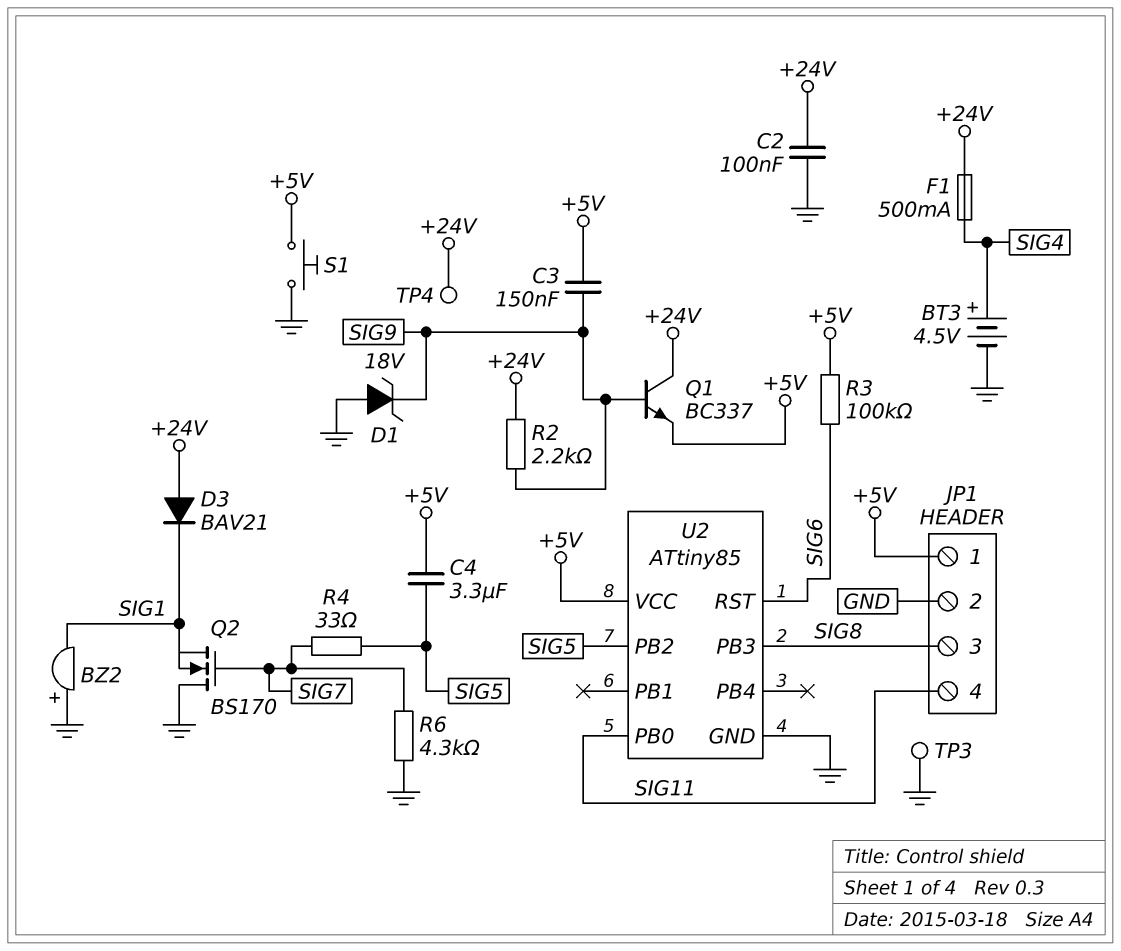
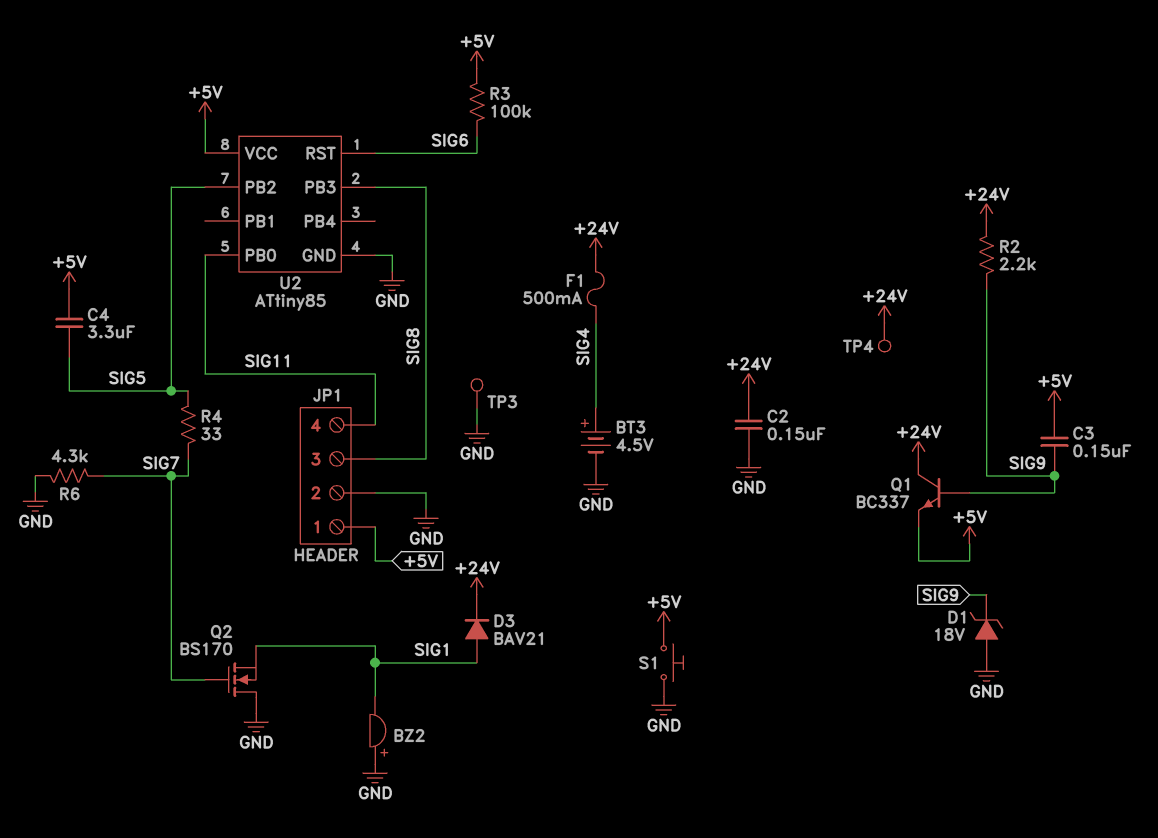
C2: 100nF (+24V, GND) -> 150nF (+24V, GND)
D3: diode BAV21 (A +24V, K SIG1) -> diode BAV21 (A SIG1, K +24V)

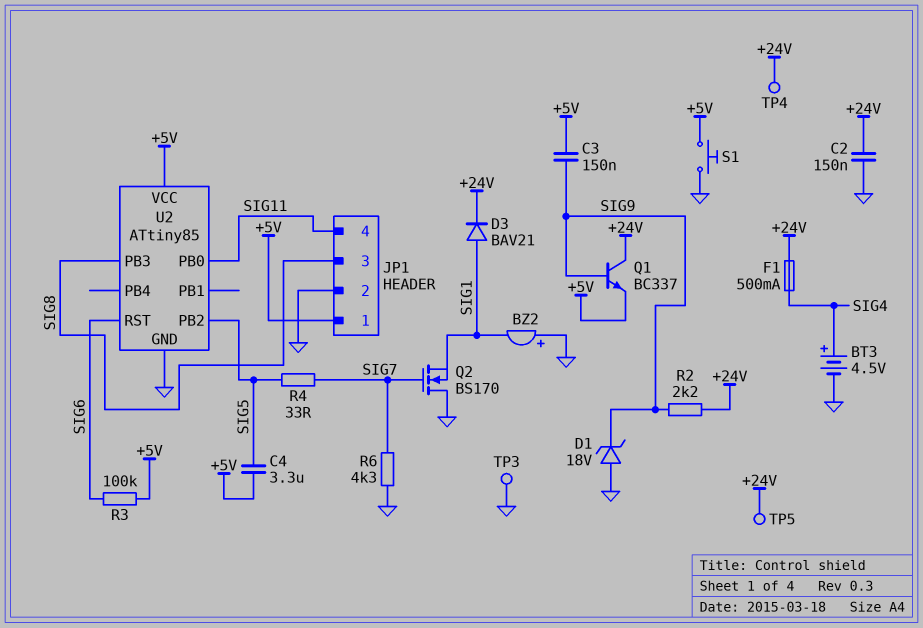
TP5: none -> test point (+24V)

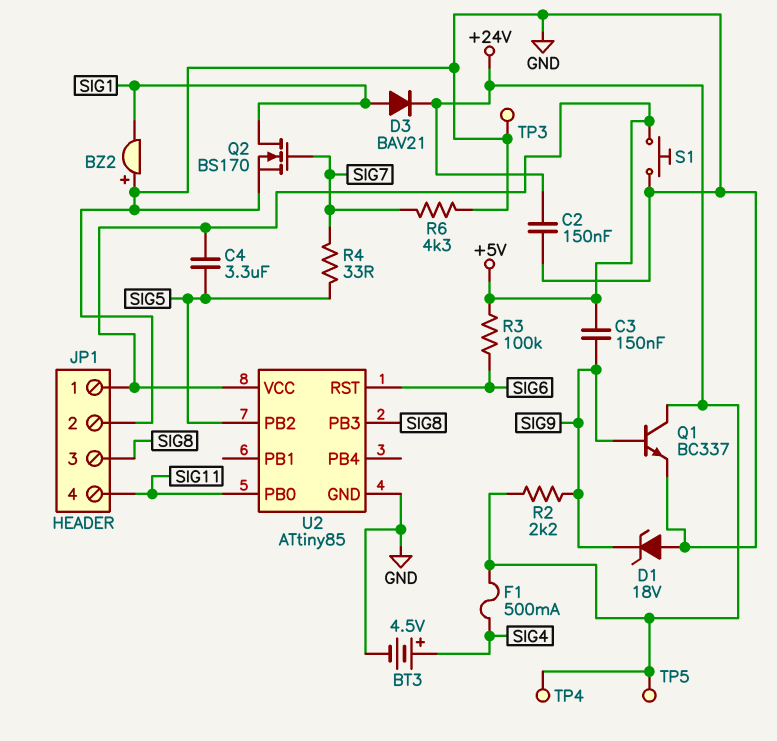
Q1: NPN BC337 (B SIG9, C +24V, E +5V) -> NPN BC337 (B SIG9, C +24V, E GND)
Q2: NMOS BS170 (G SIG7, D GND, S SIG1) -> NMOS BS170 (G SIG7, D SIG1, S GND)

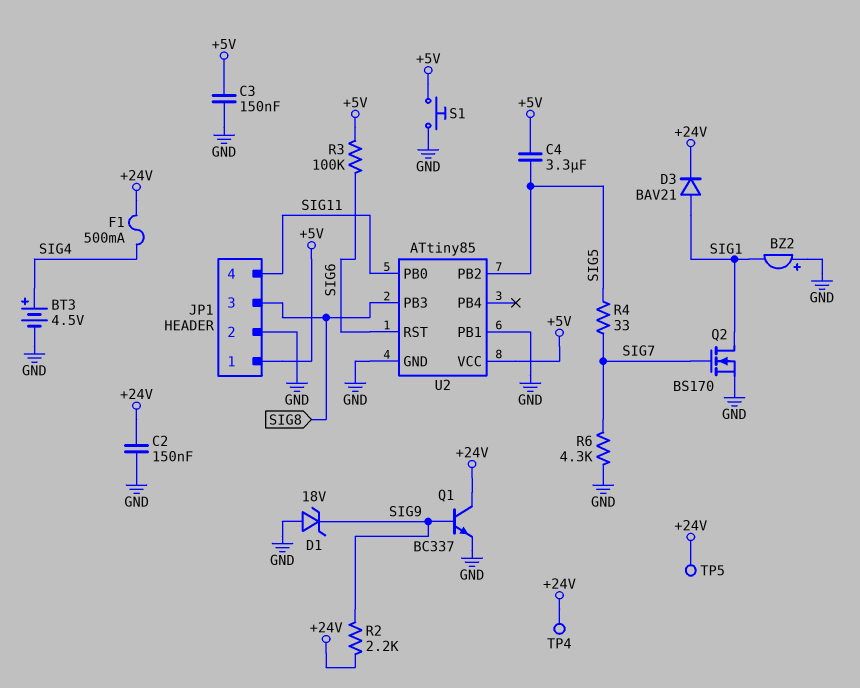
C3: 150nF (+5V, SIG9) -> 150nF (+5V, GND)
TP3: test point (GND) -> none
U2 pin PB1: none -> GND

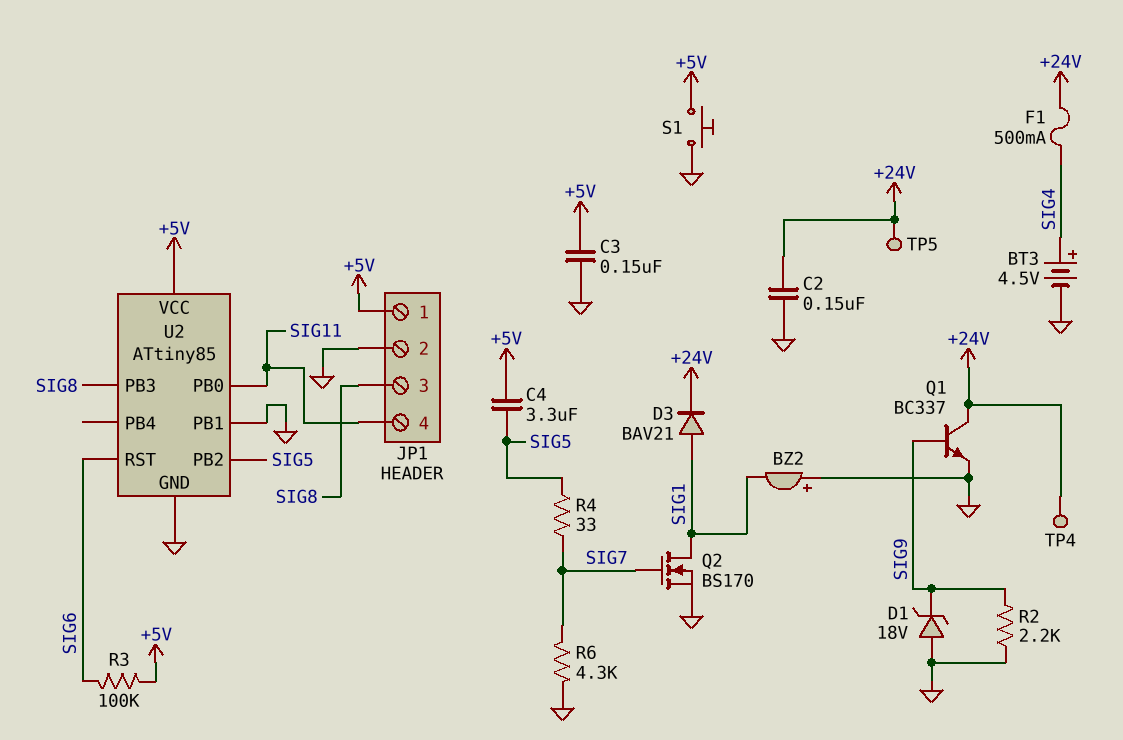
R2: 2.2k (+24V, SIG9) -> 2.2k (GND, SIG9)

